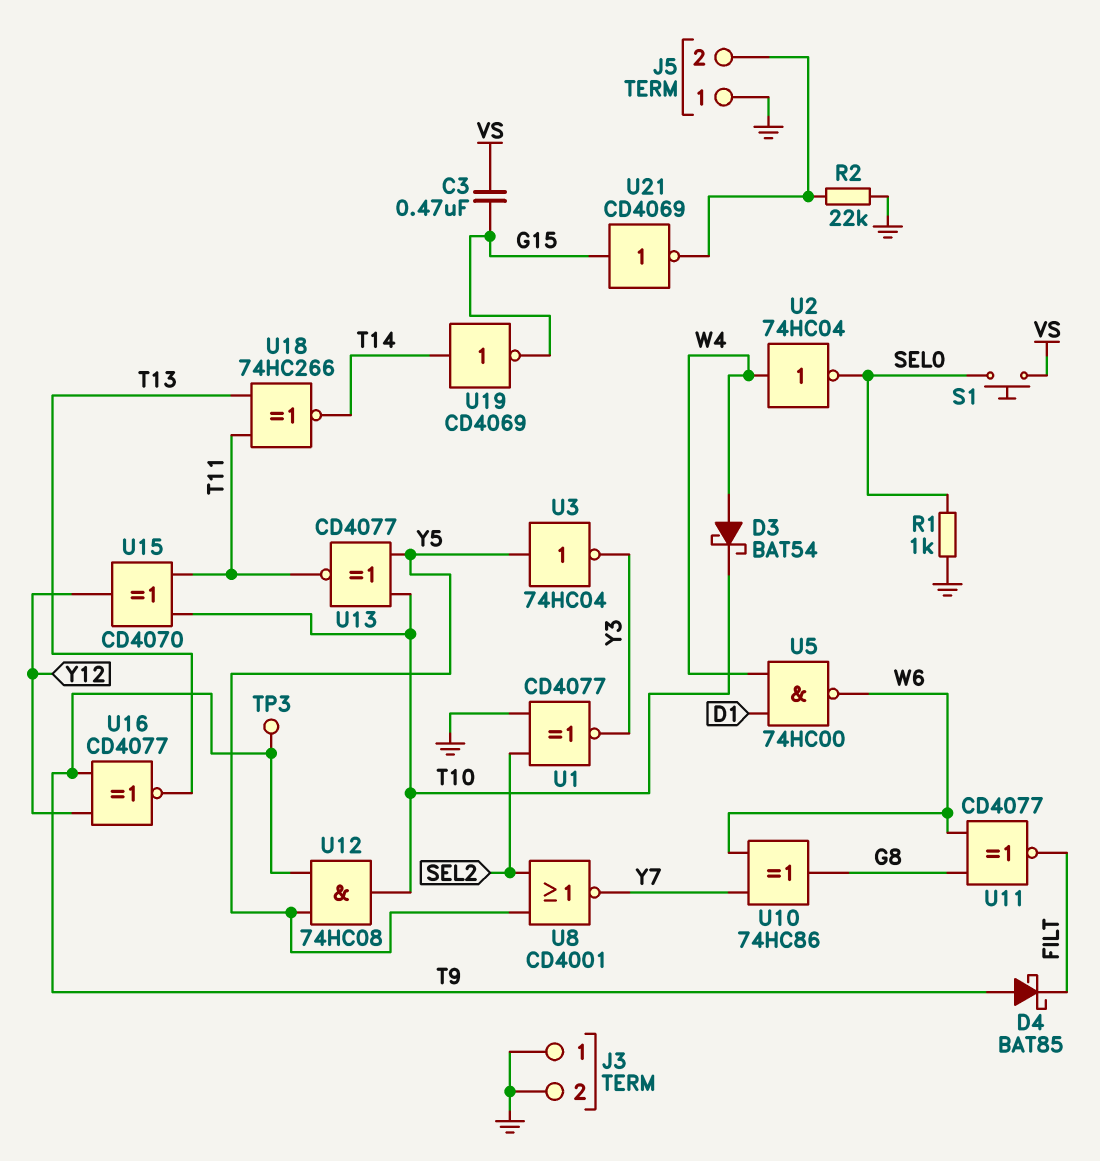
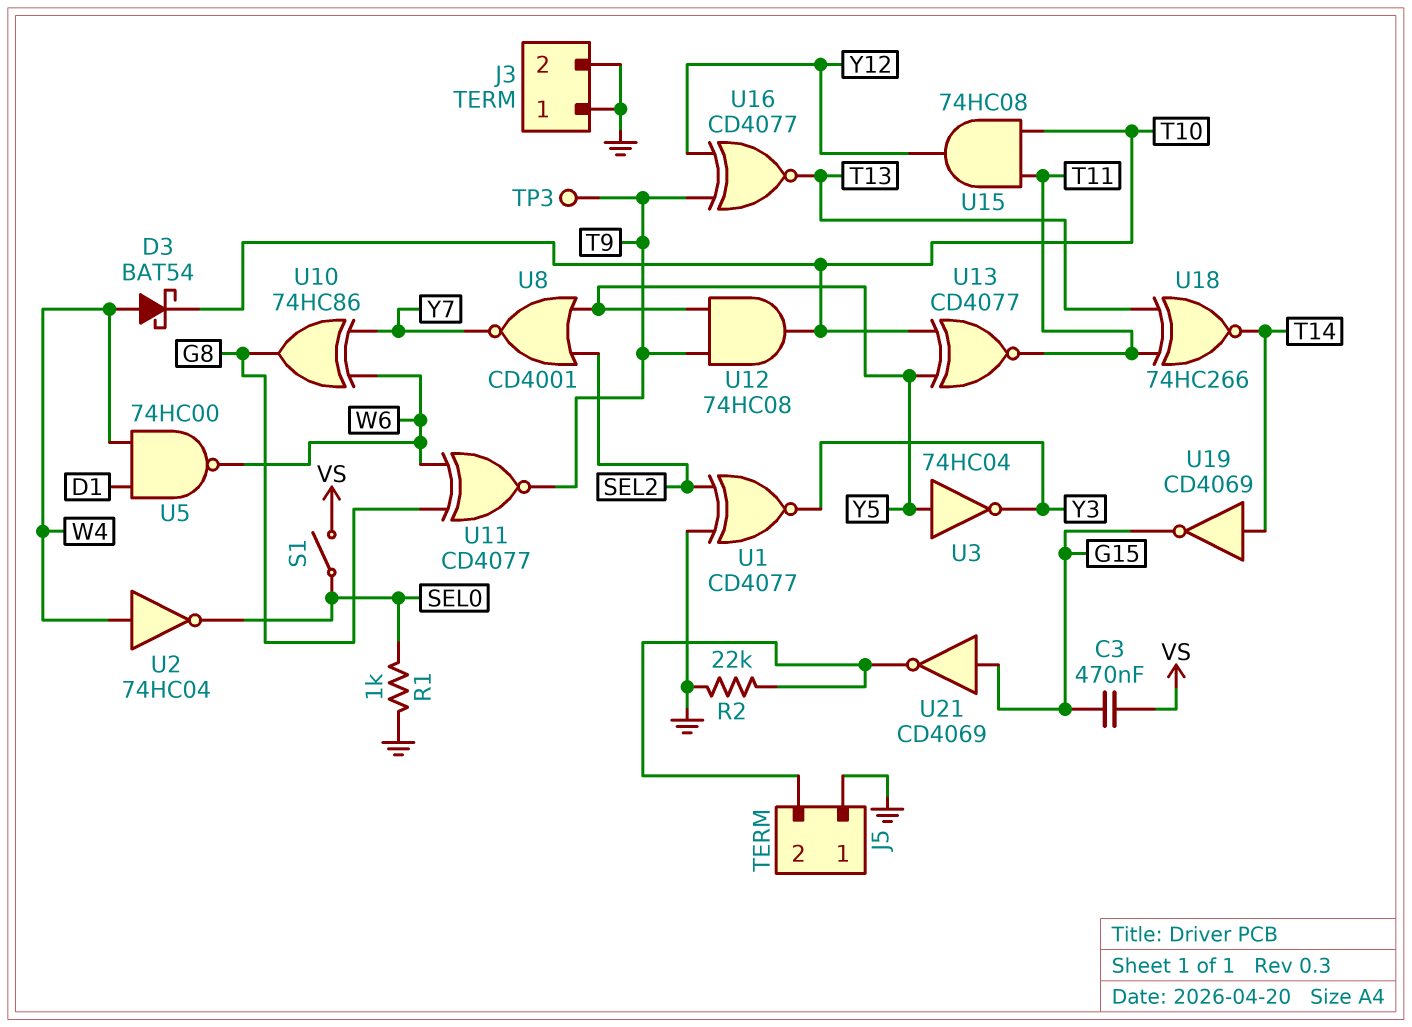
D4: schottky BAT85 (A T9, K FILT) -> none
S1: button (SEL0, VS) -> switch (SEL0, VS)
U11: XNOR CD4077 (in G8, in W6, out FILT) -> XNOR CD4077 (in G8, in W6, out T9)
U15: XOR CD4070 (in T10, in T11, out Y12) -> AND 74HC08 (in T10, in T11, out Y12)

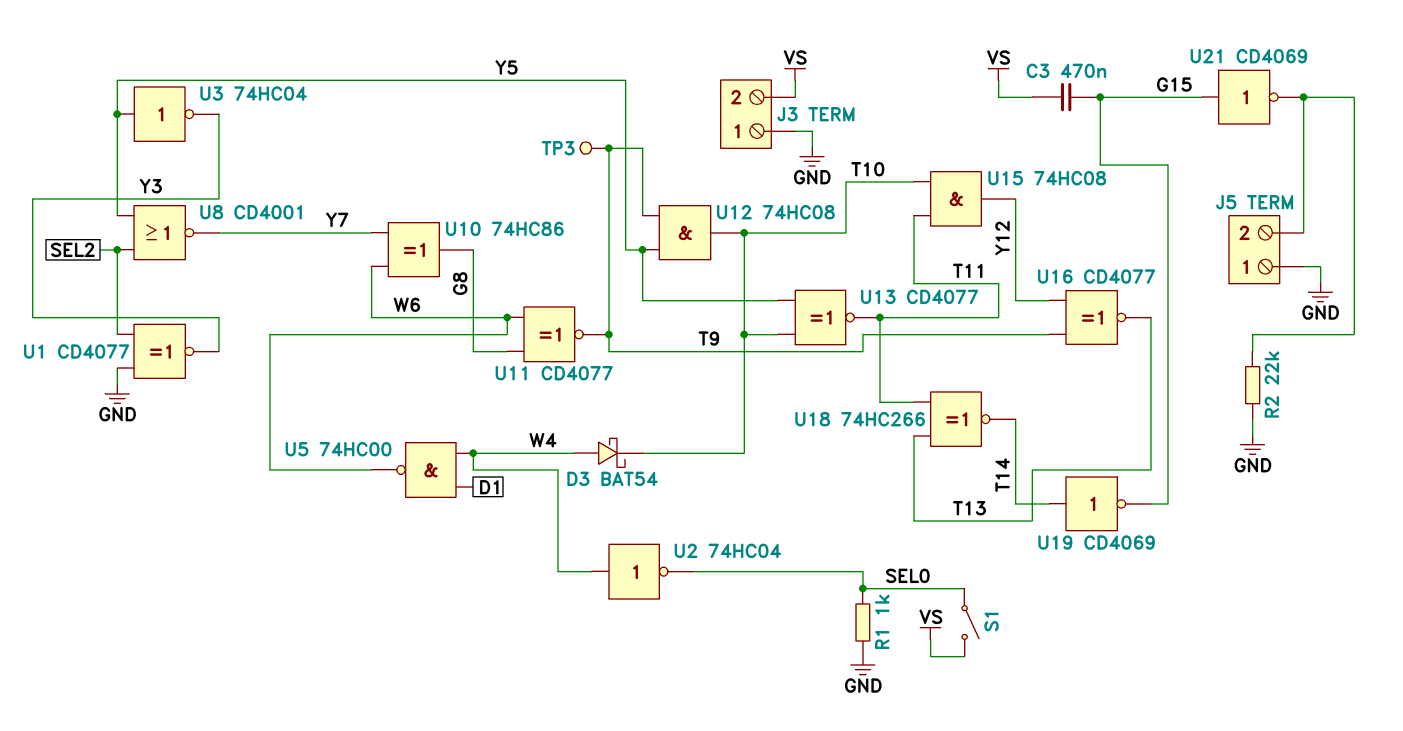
J3 pin 2: GND -> VS

